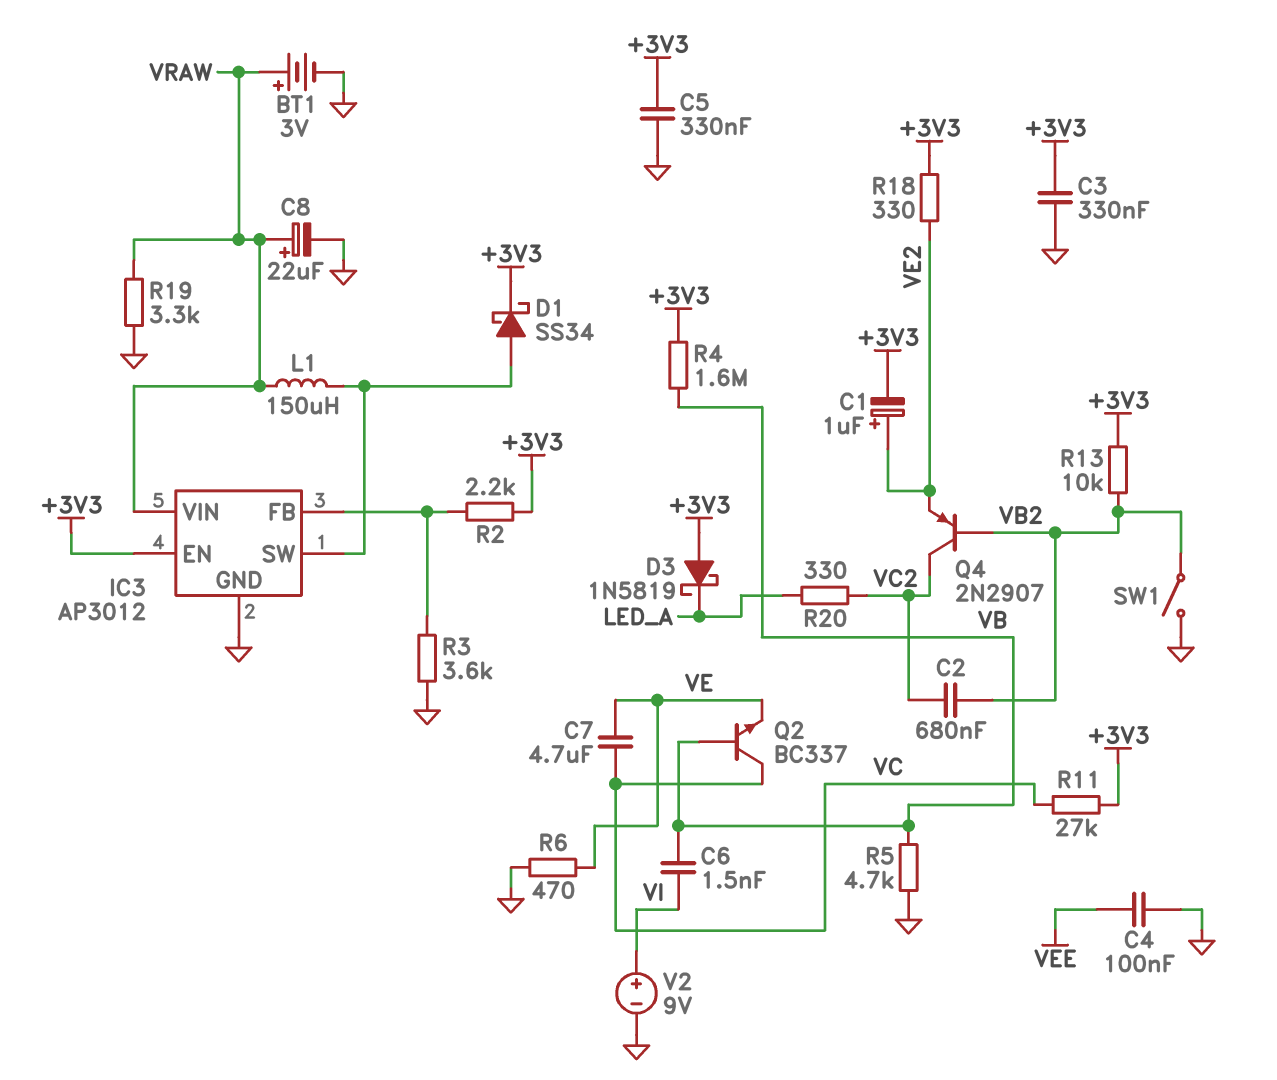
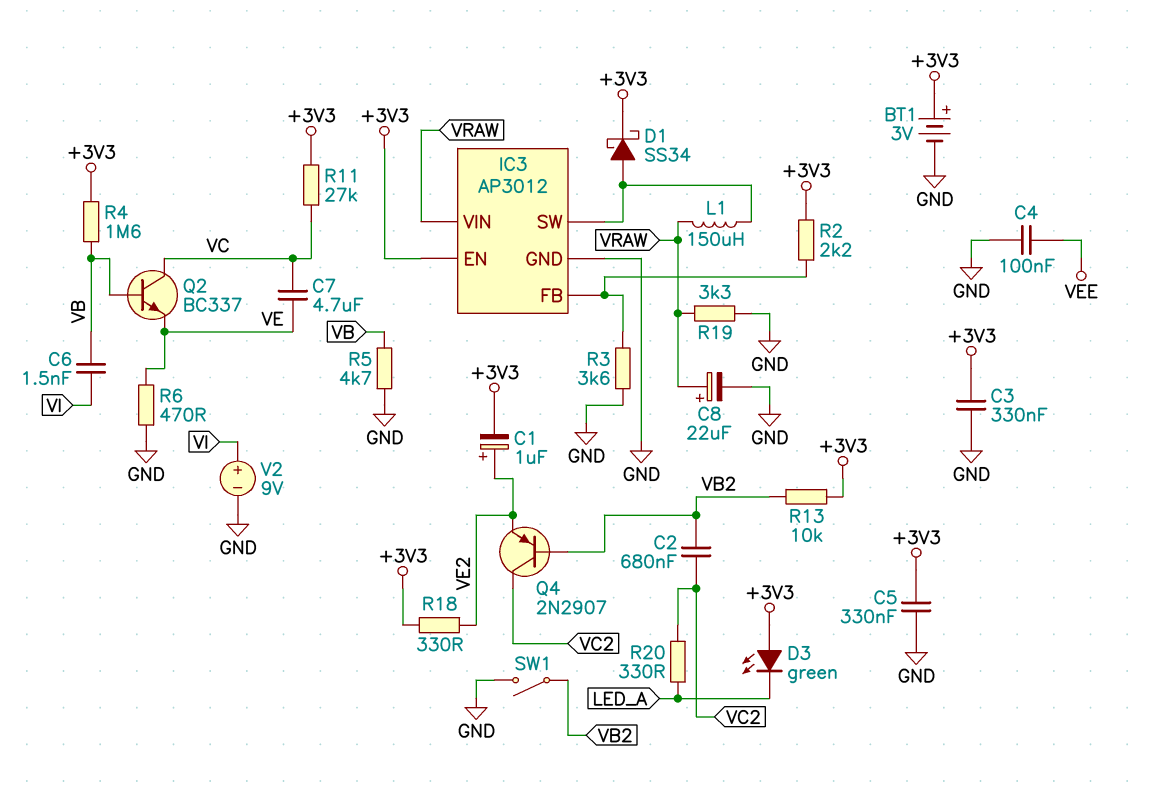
BT1: 3V (plus VRAW, minus GND) -> 3V (plus +3V3, minus GND)
D3: schottky 1N5819 (A +3V3, K LED_A) -> LED green (A +3V3, K LED_A)

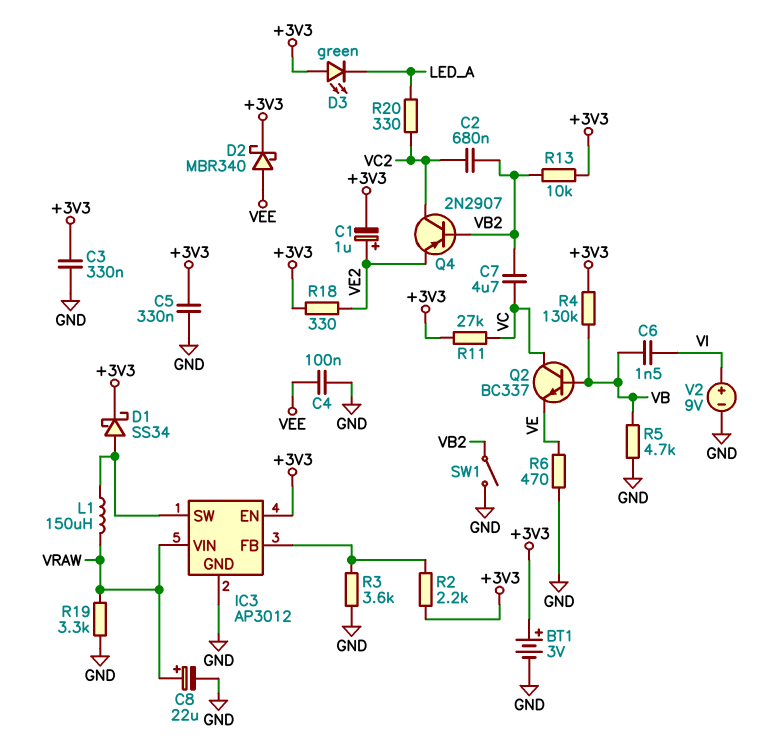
C7: 4.7uF (VC, VE) -> 4.7uF (VB2, VC)
D2: none -> schottky MBR340 (A VEE, K +3V3)
R4: 1.6M (+3V3, VB) -> 130k (+3V3, VB)

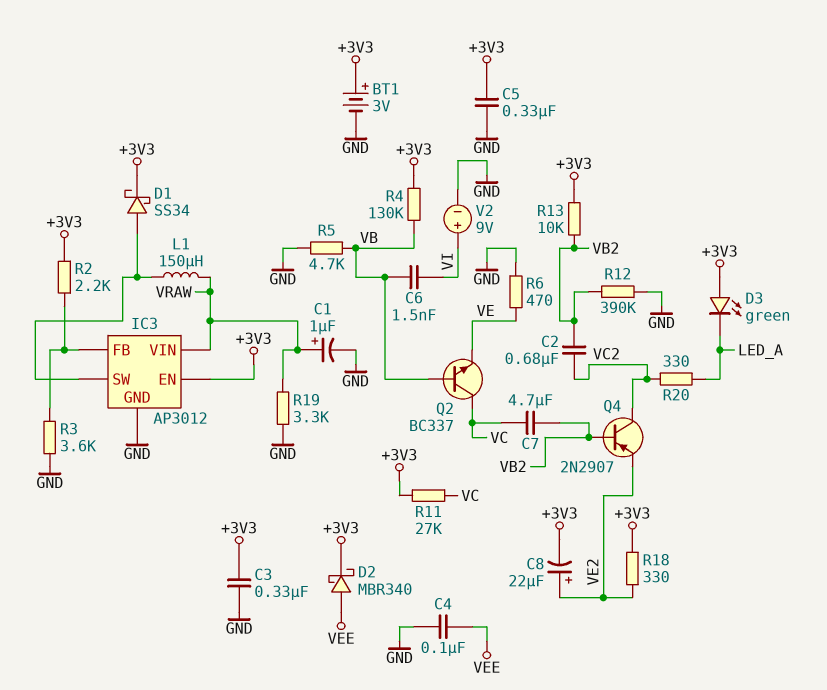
C1: 1uF (plus VE2, minus +3V3) -> 1uF (plus VRAW, minus GND)
C8: 22uF (plus VRAW, minus GND) -> 22uF (plus VE2, minus +3V3)
R12: none -> 390k (GND, VB2)
SW1: switch (GND, VB2) -> none

